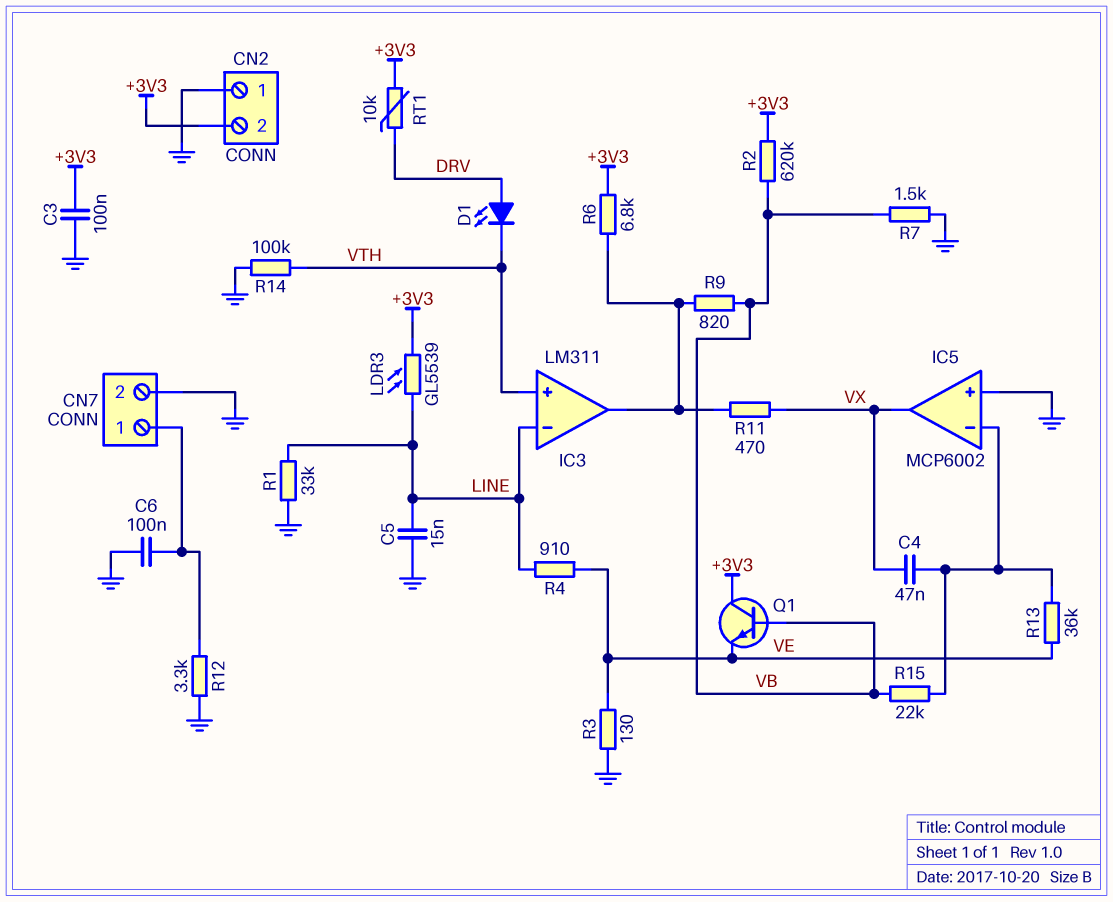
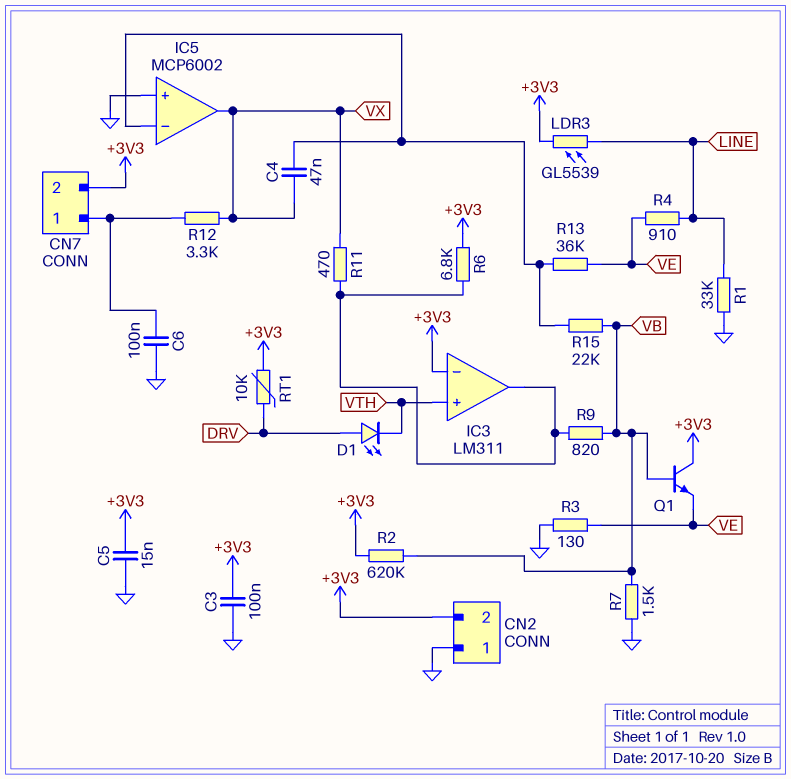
C5: 15nF (GND, LINE) -> 15nF (+3V3, GND)
CN7 pin 2: GND -> +3V3
IC3 pin in-: LINE -> +3V3
R12: 3.3k (CN7/1, GND) -> 3.3k (CN7/1, VX)
R14: 100k (GND, VTH) -> none

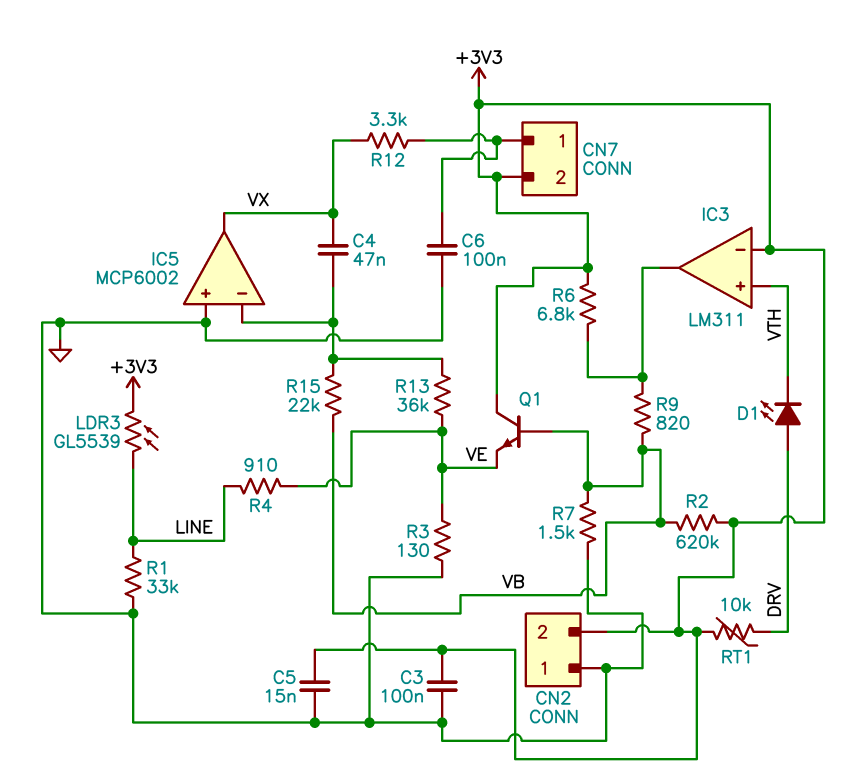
R11: 470 (IC3/out, VX) -> none

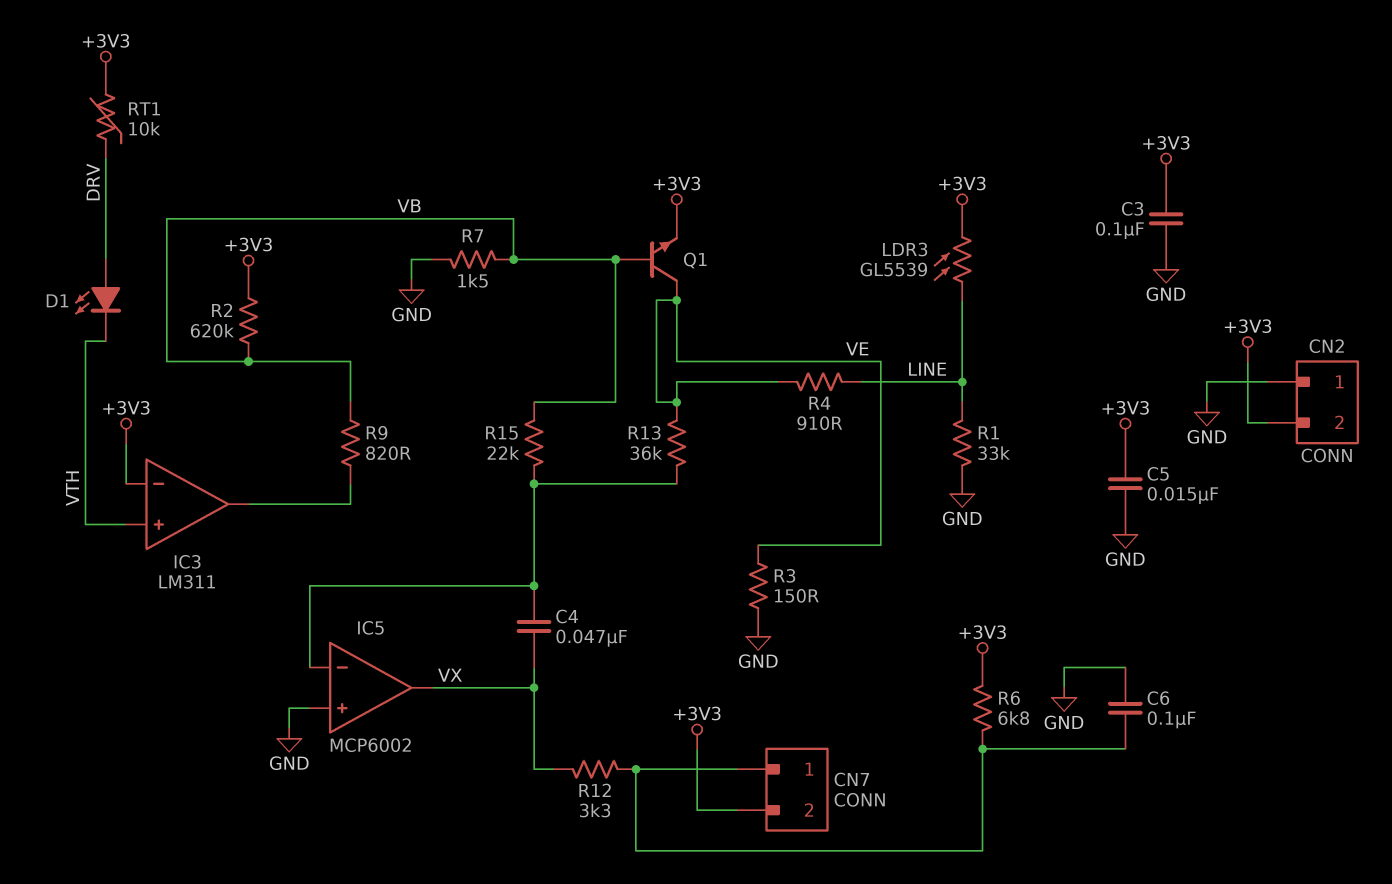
Q1: NPN (B VB, C +3V3, E VE) -> NPN (B VB, C VE, E +3V3)
R3: 130 (GND, VE) -> 150 (GND, VE)
R6: 6.8k (+3V3, IC3/out) -> 6.8k (+3V3, CN7/1)

